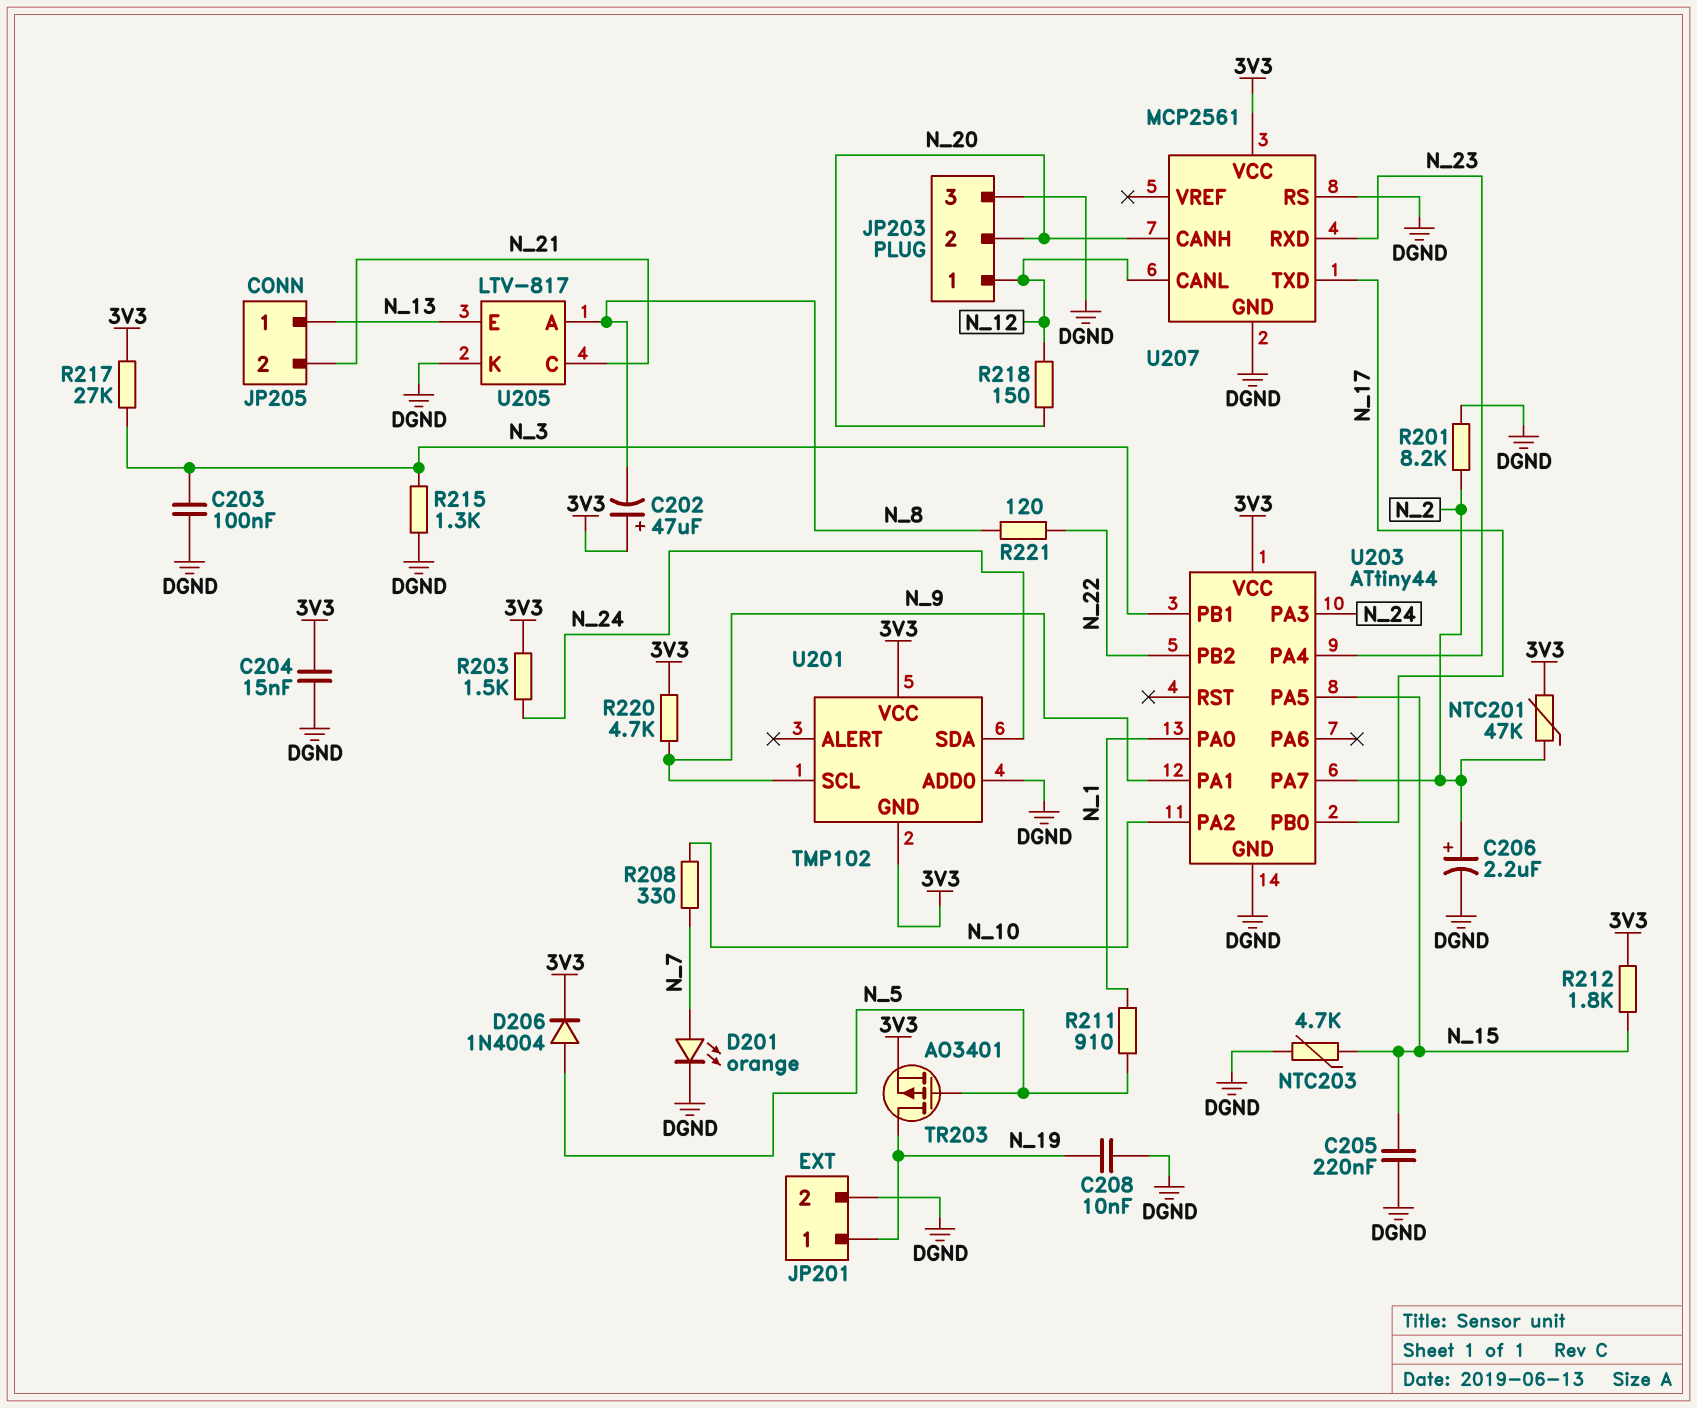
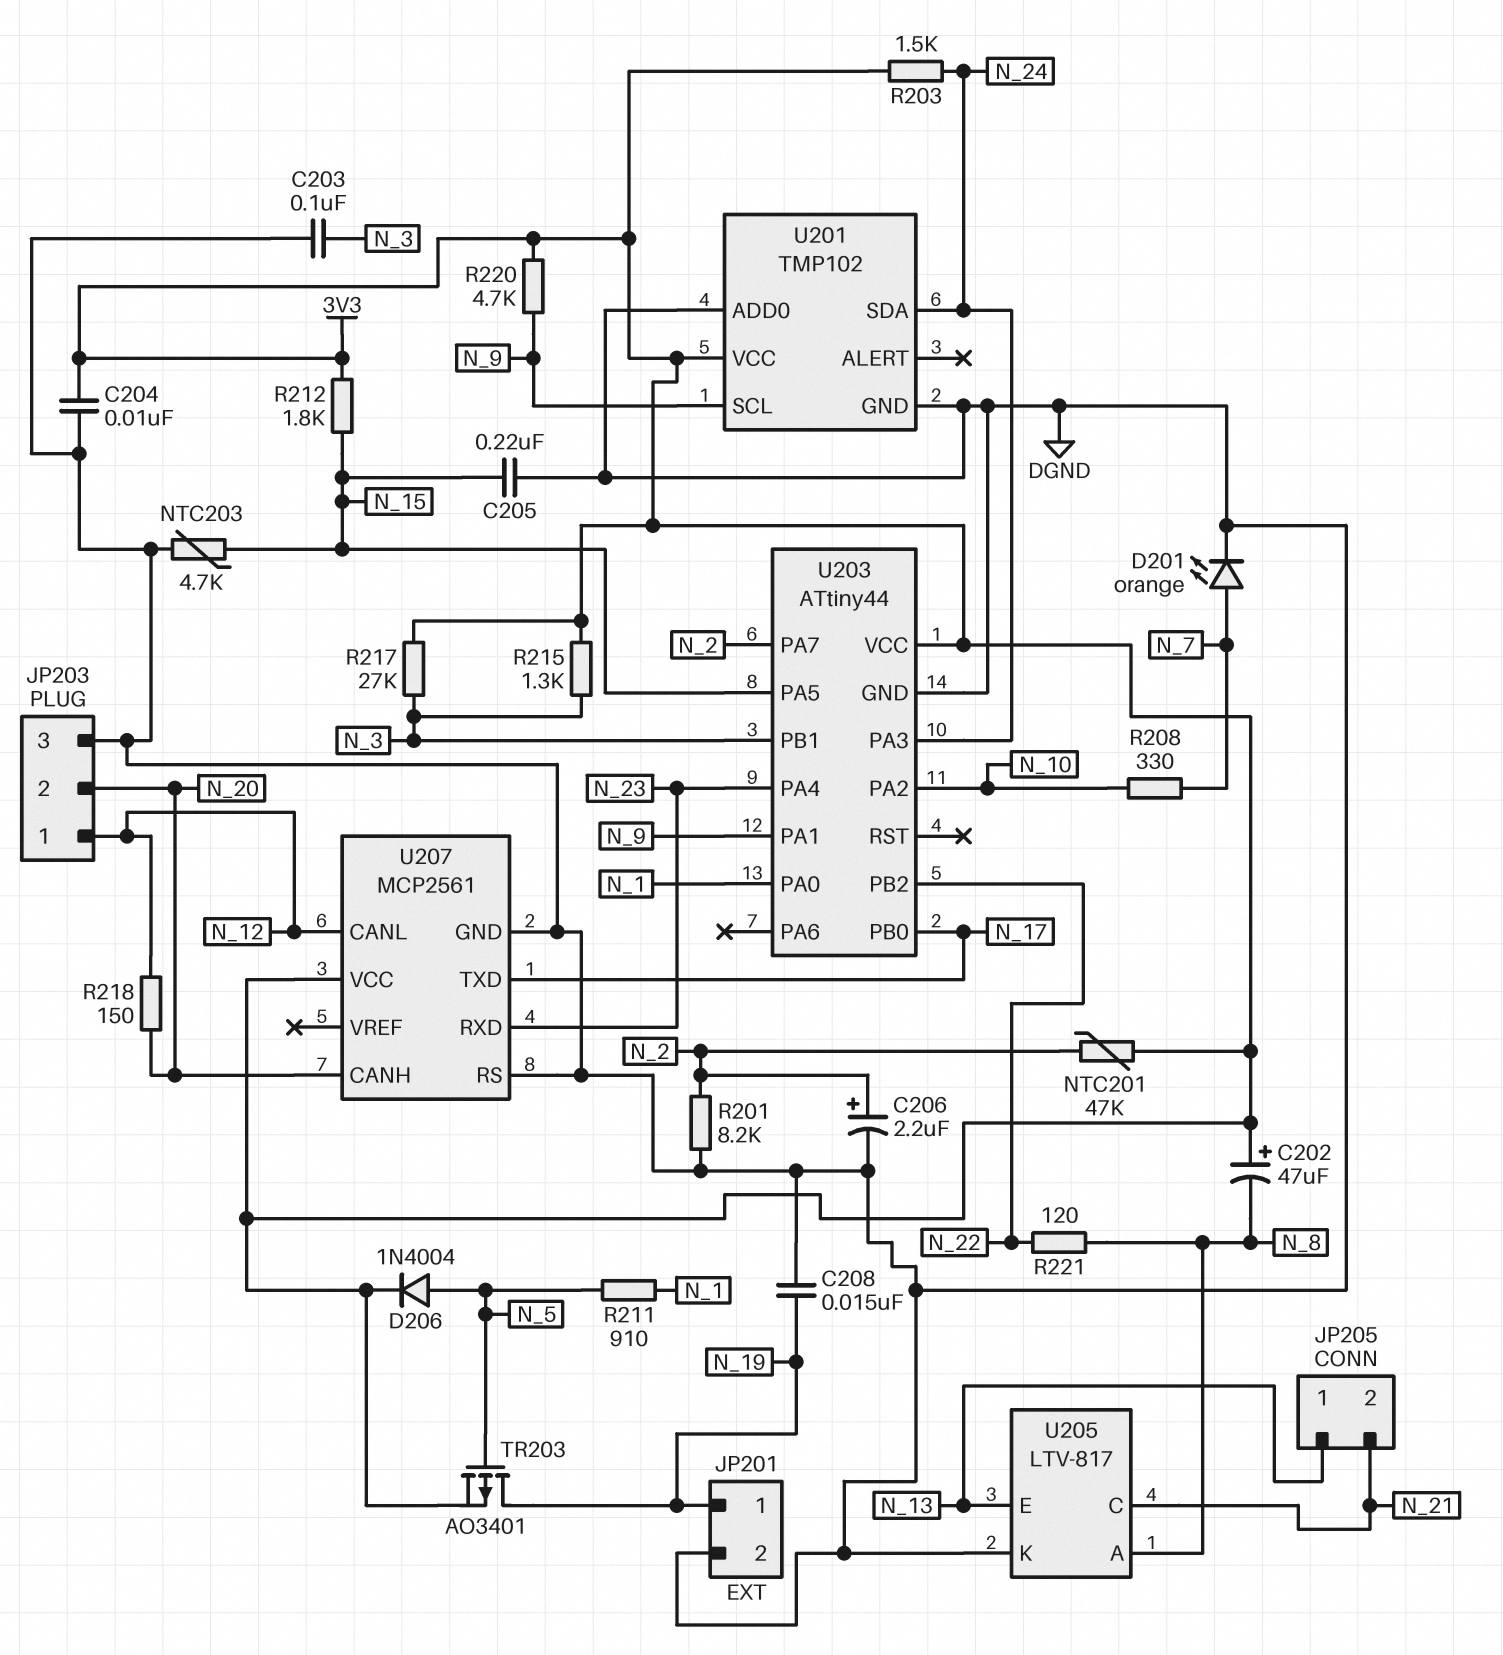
C204: 15nF (3V3, DGND) -> 10nF (3V3, DGND)
C208: 10nF (DGND, N_19) -> 15nF (DGND, N_19)
R215: 1.3k (DGND, N_3) -> 1.3k (3V3, N_3)
U201 pin GND: 3V3 -> DGND

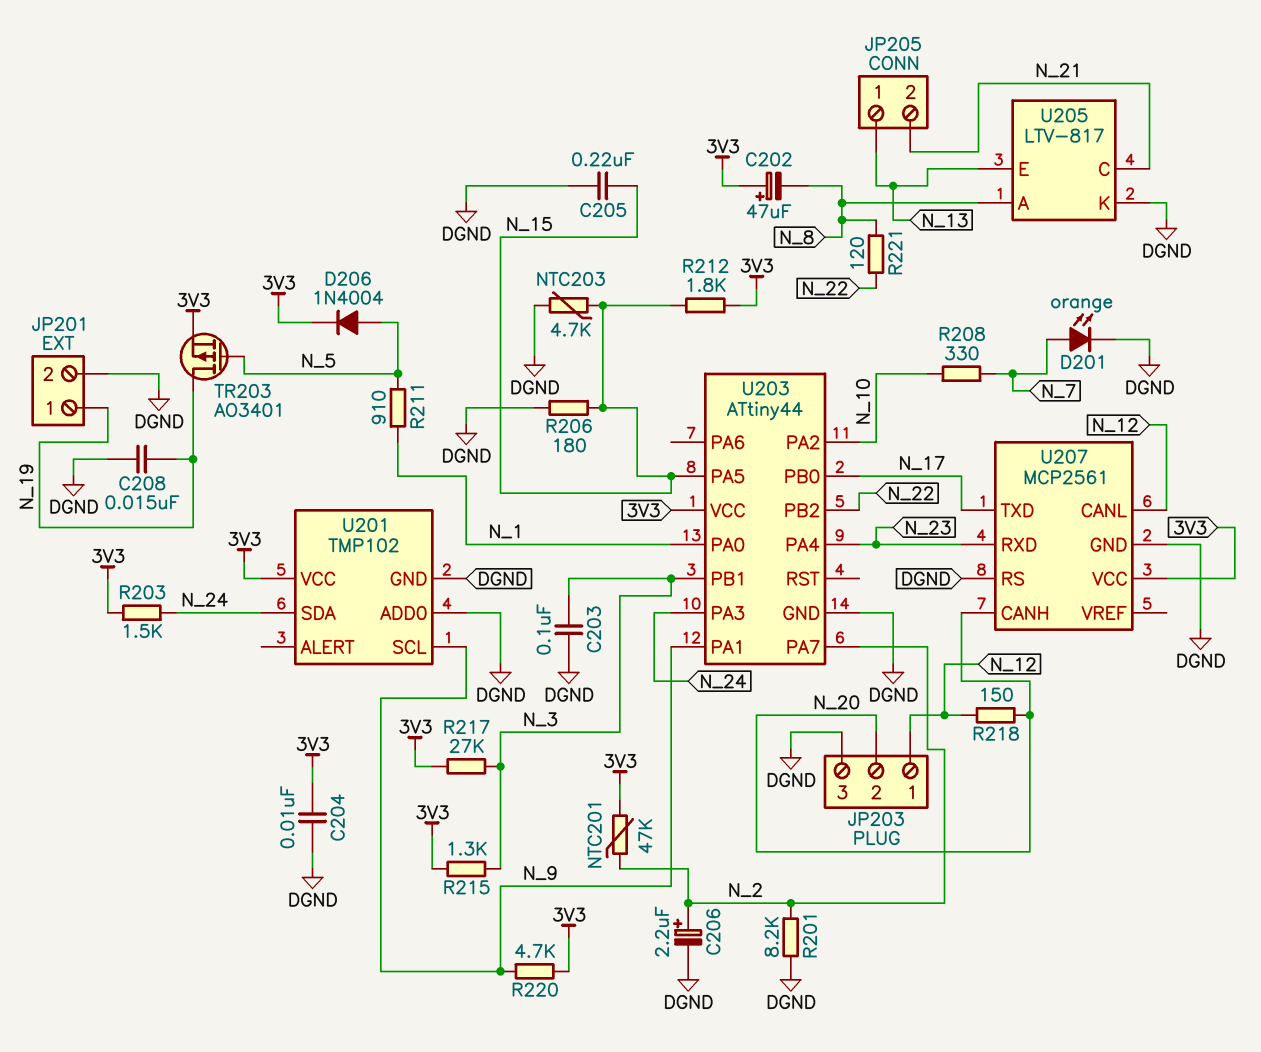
R206: none -> 180 (DGND, N_15)

